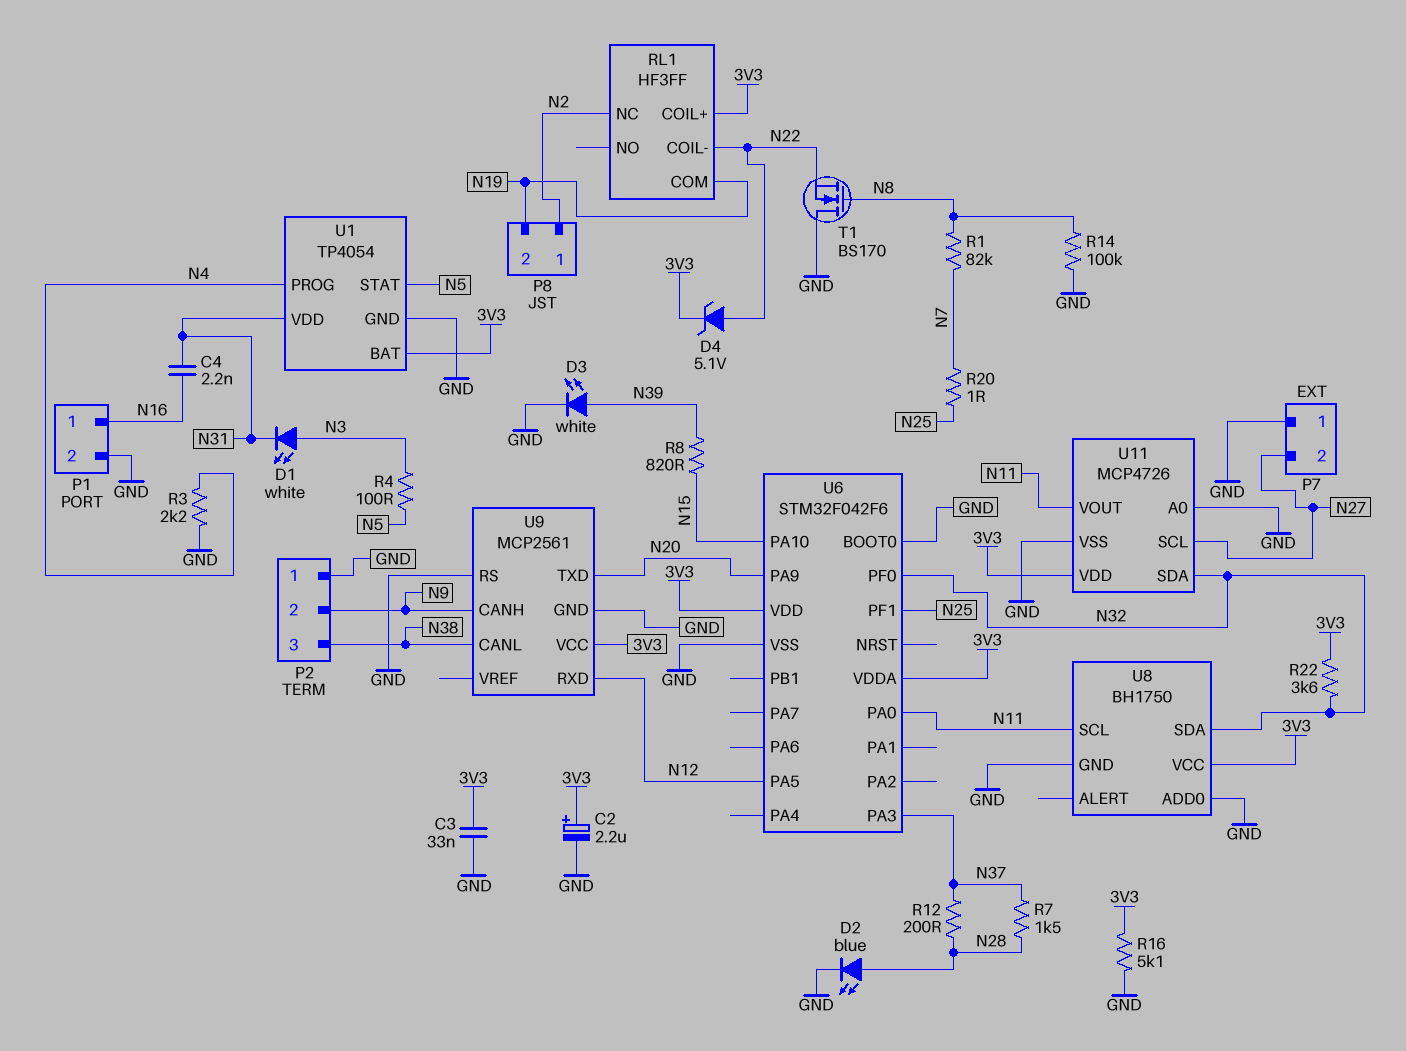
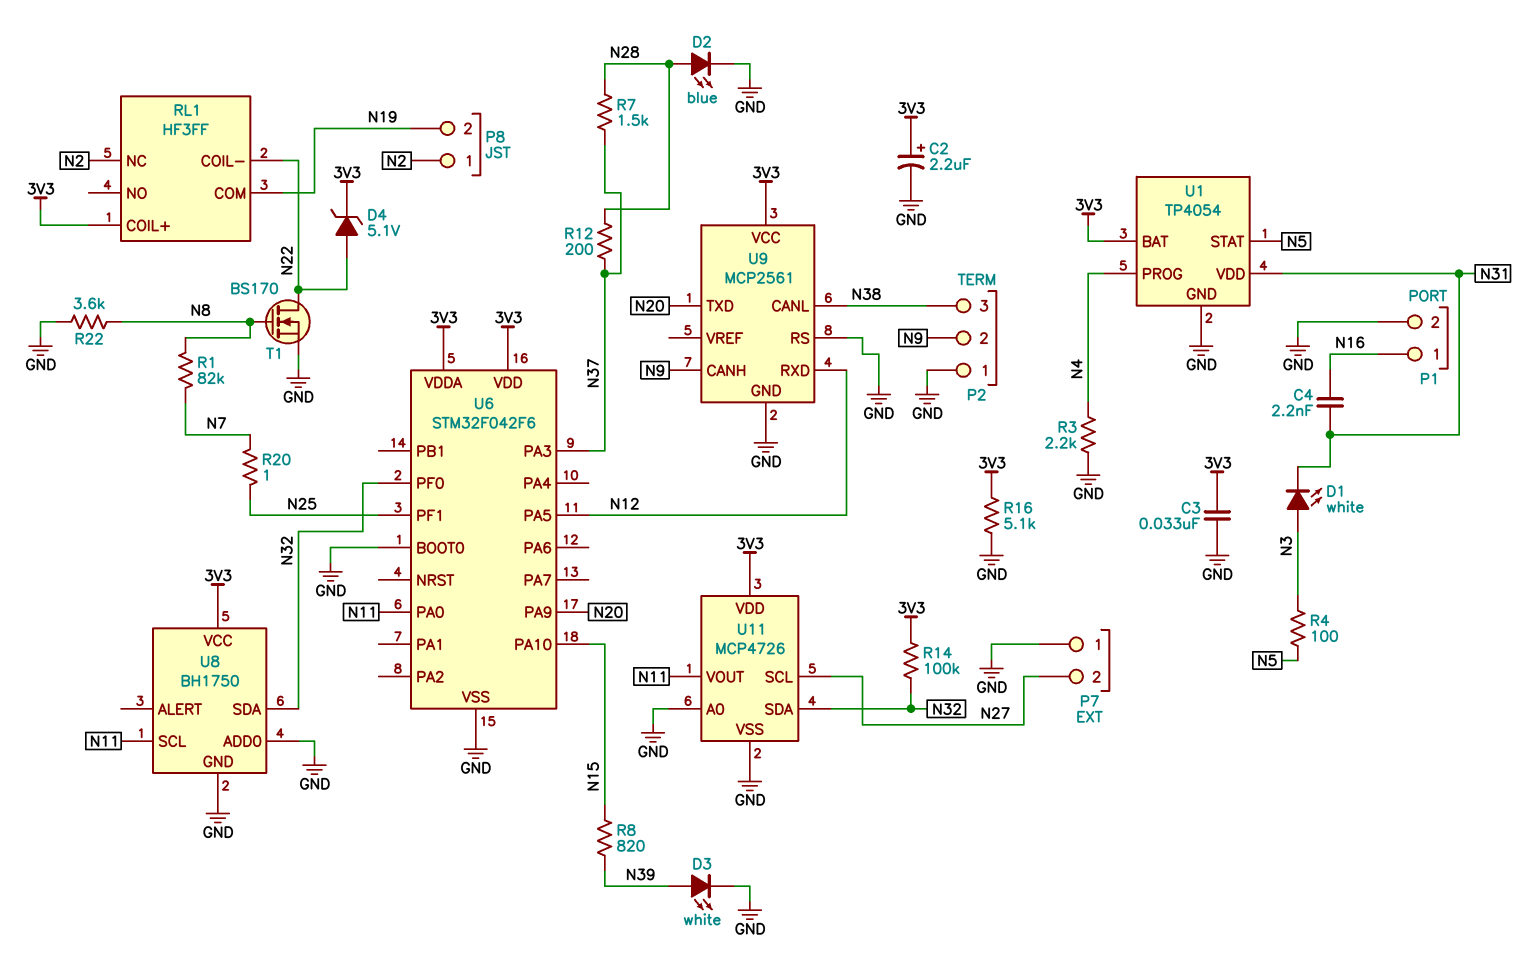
R14: 100k (GND, N8) -> 100k (3V3, N32)
R22: 3.6k (3V3, N32) -> 3.6k (GND, N8)
T1: NMOS BS170 (G N8, D GND, S N22) -> NMOS BS170 (G N8, D N22, S GND)

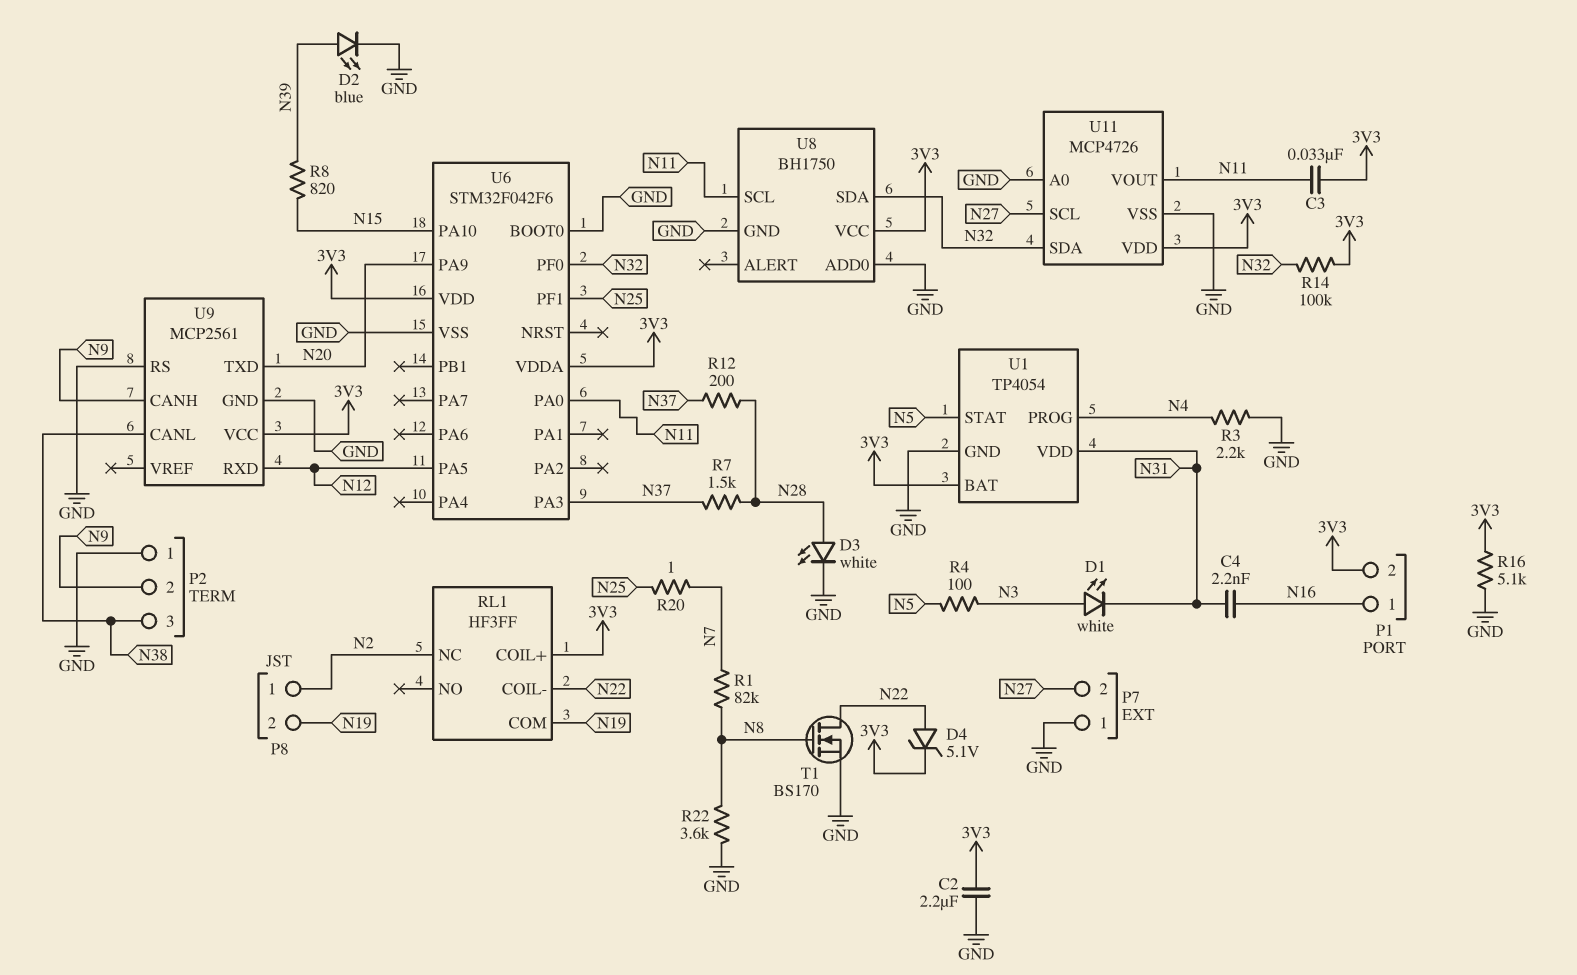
C2: 2.2uF (plus 3V3, minus GND) -> 2.2uF (3V3, GND)
C3: 33nF (3V3, GND) -> 33nF (3V3, N11)
D2: LED blue (A N28, K GND) -> LED blue (A N39, K GND)
D3: LED white (A N39, K GND) -> LED white (A N28, K GND)
P1 pin 2: GND -> 3V3

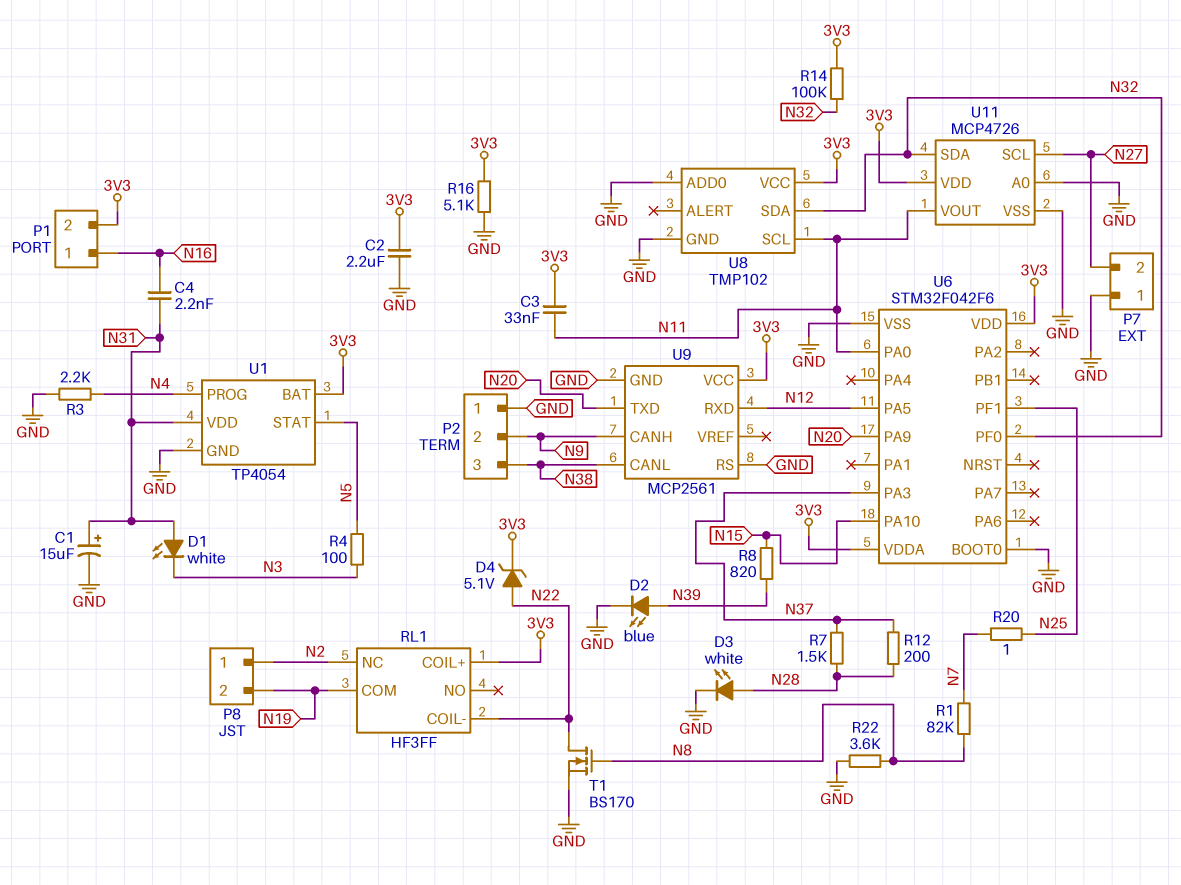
C1: none -> 15uF (plus N31, minus GND)
D1: LED white (A N3, K N31) -> LED white (A N31, K N3)
U8: BH1750 -> TMP102

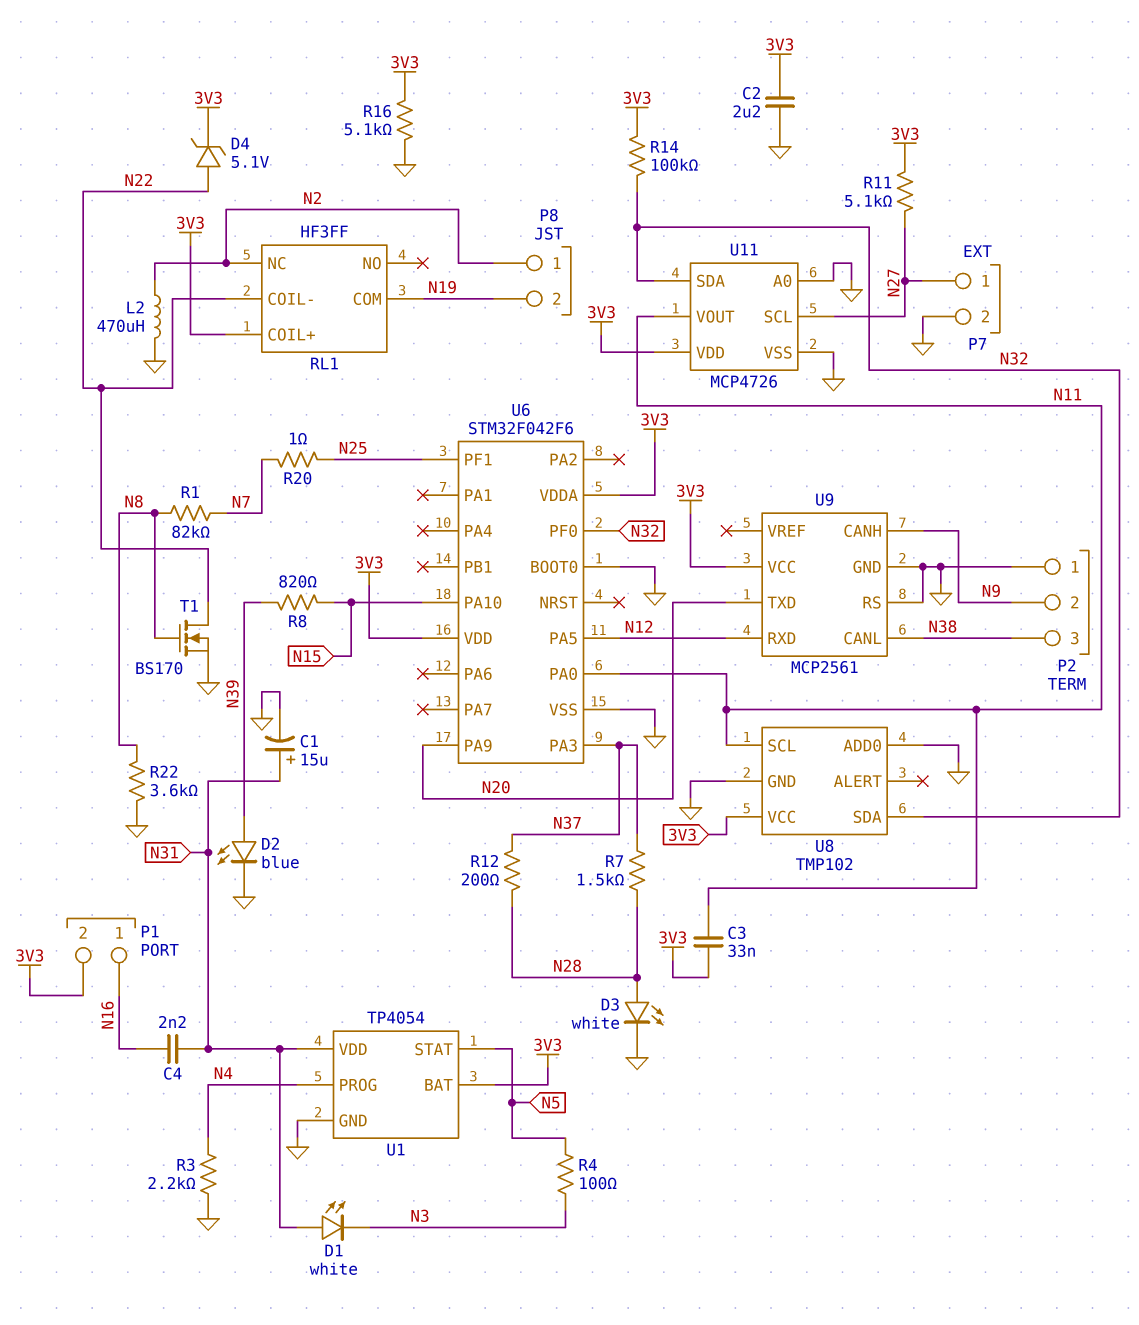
L2: none -> 470uH (GND, N2)
P7 pin 1: GND -> N27
P7 pin 2: N27 -> GND
R11: none -> 5.1k (3V3, N27)

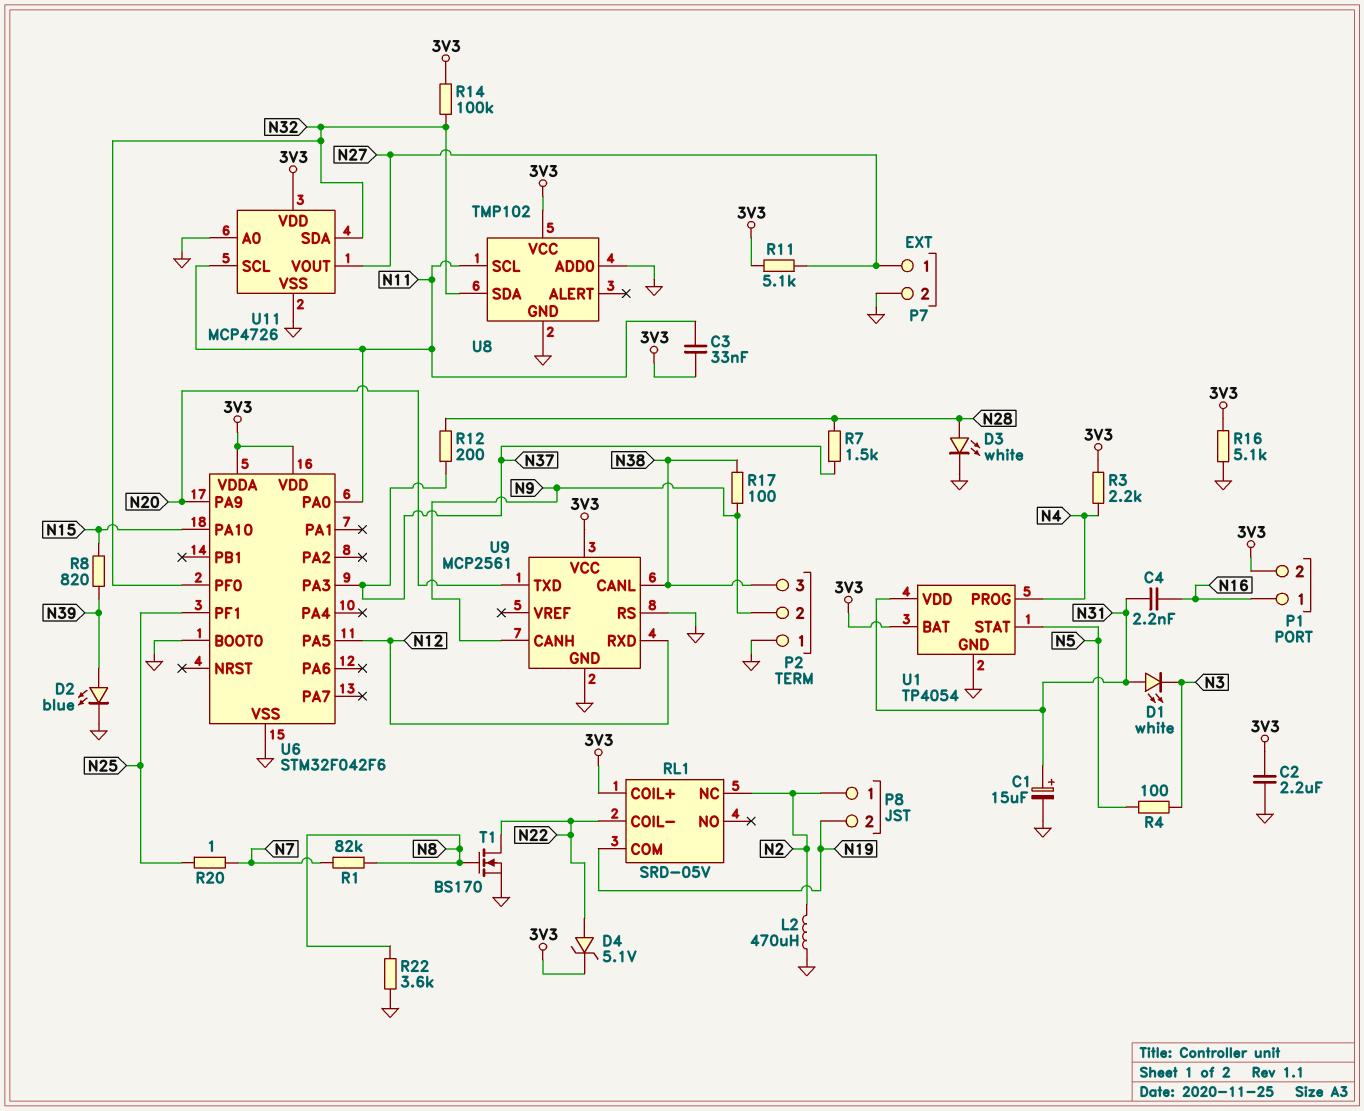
R3: 2.2k (GND, N4) -> 2.2k (3V3, N4)
R17: none -> 100 (N9, N38)
RL1: HF3FF -> SRD-05V
U11 pin SCL: N27 -> N11
U11 pin VOUT: N11 -> N27

